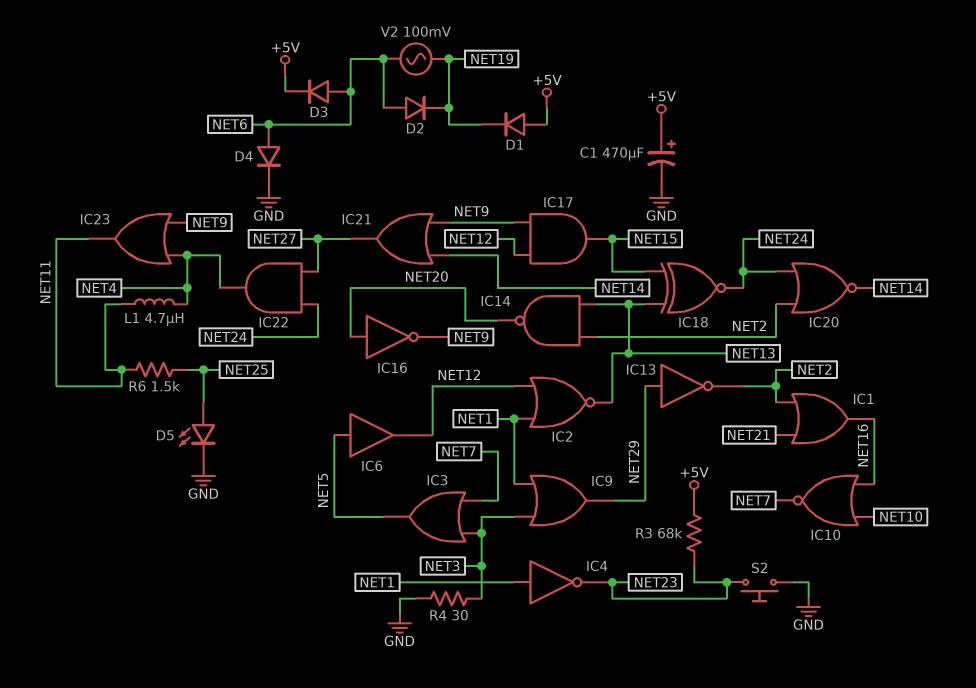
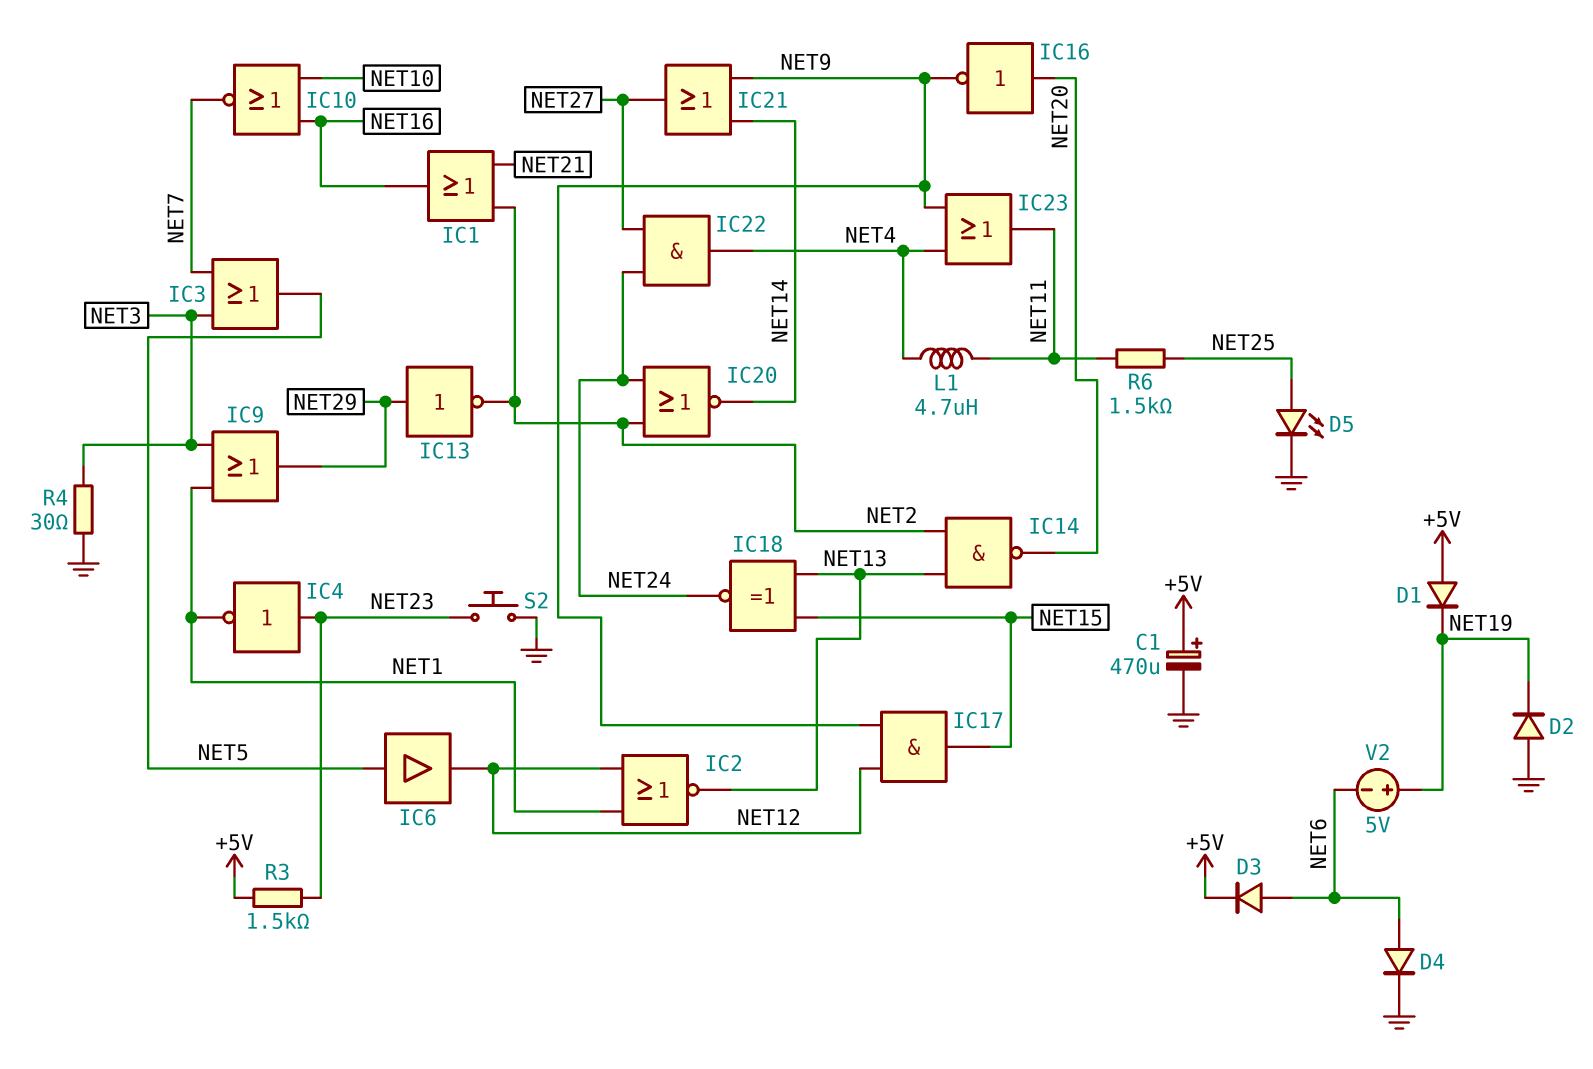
D2: diode (A NET6, K NET19) -> diode (A GND, K NET19)
IC4: NOT (in NET1, out NET23) -> NOT (in NET23, out NET1)
R3: 68k (+5V, NET23) -> 1.5k (+5V, NET23)
V2: AC 100mV (NET6, NET19) -> 5V (plus NET19, minus NET6)

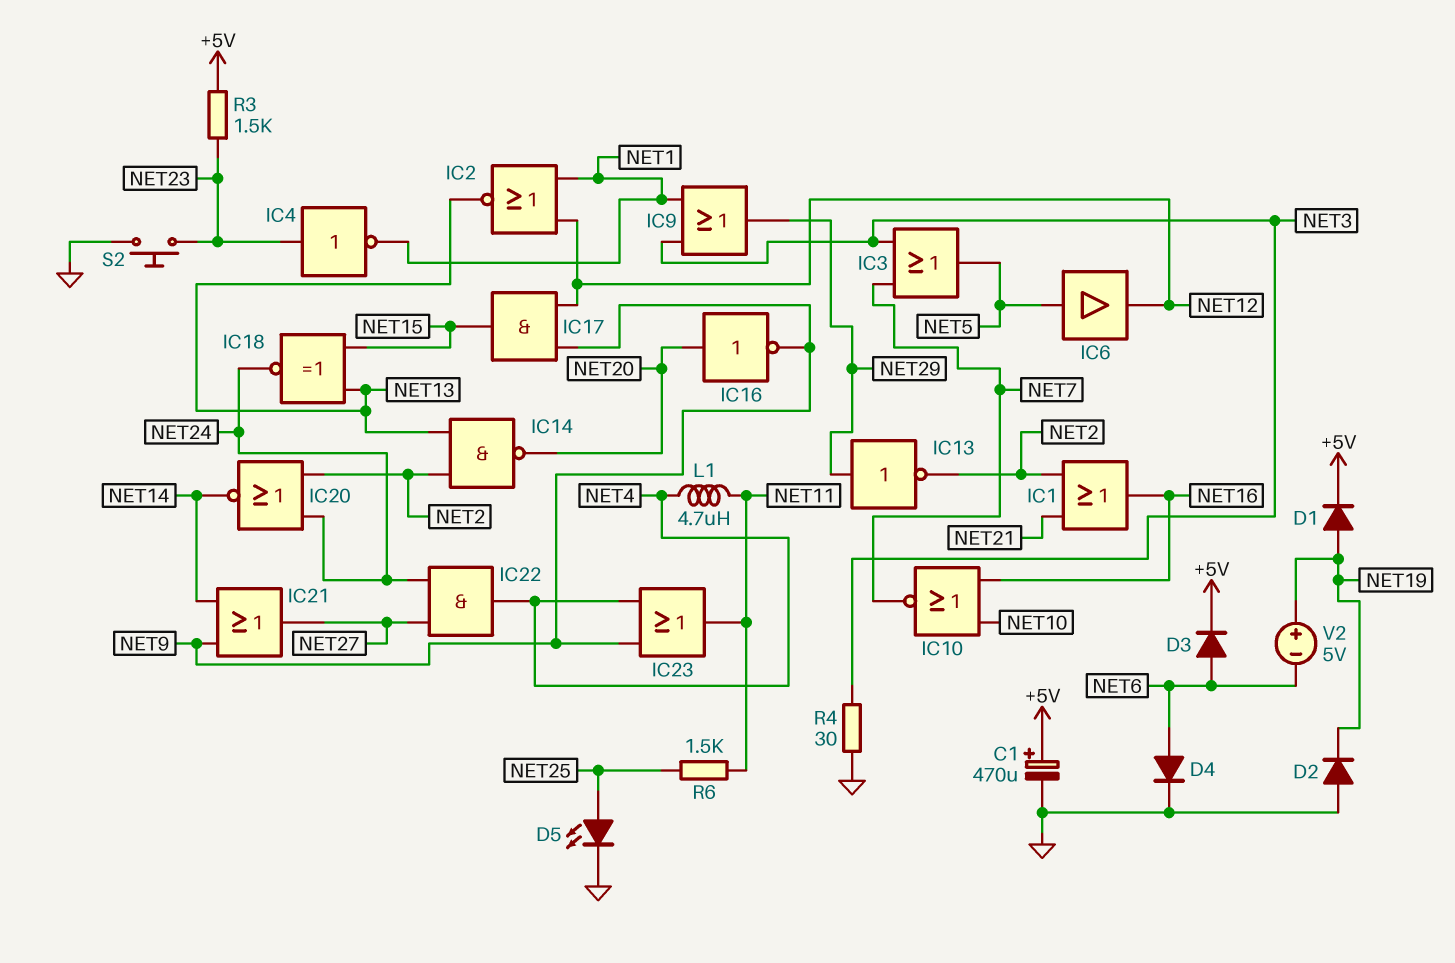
D1: diode (A +5V, K NET19) -> diode (A NET19, K +5V)

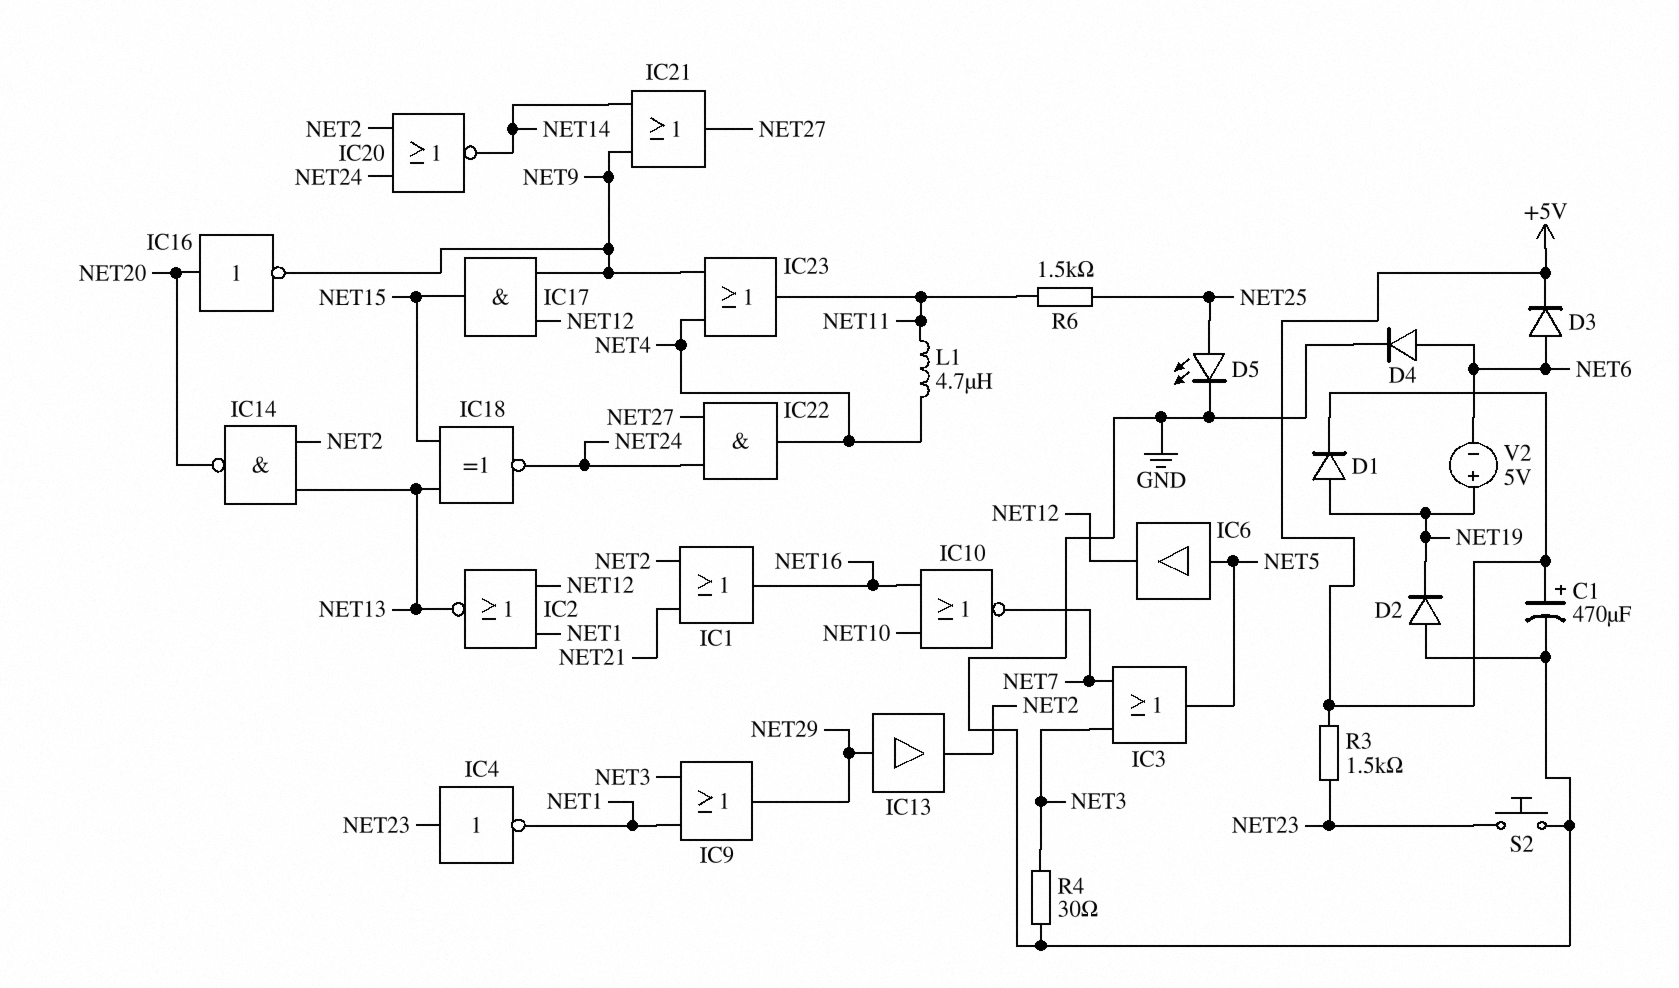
IC13: NOT (in NET29, out NET2) -> buffer (in NET29, out NET2)

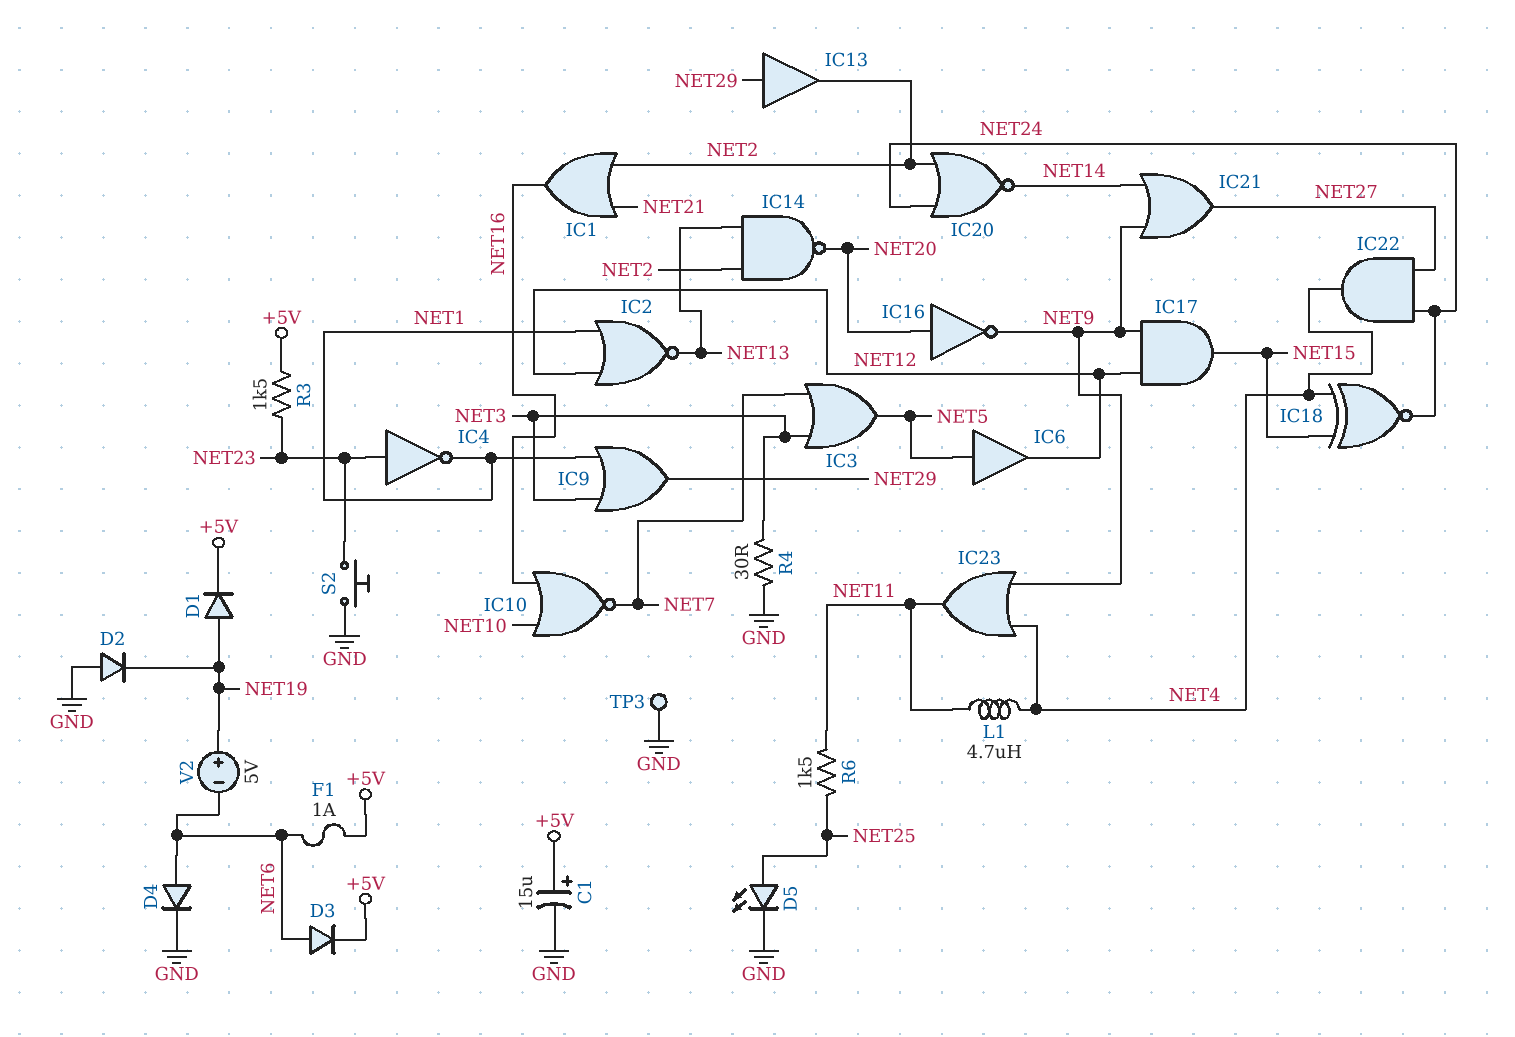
C1: 470uF (plus +5V, minus GND) -> 15uF (plus +5V, minus GND)
F1: none -> 1A (+5V, NET6)
IC18: XNOR (in NET13, in NET15, out NET24) -> XNOR (in NET4, in NET15, out NET24)
TP3: none -> test point (GND)

